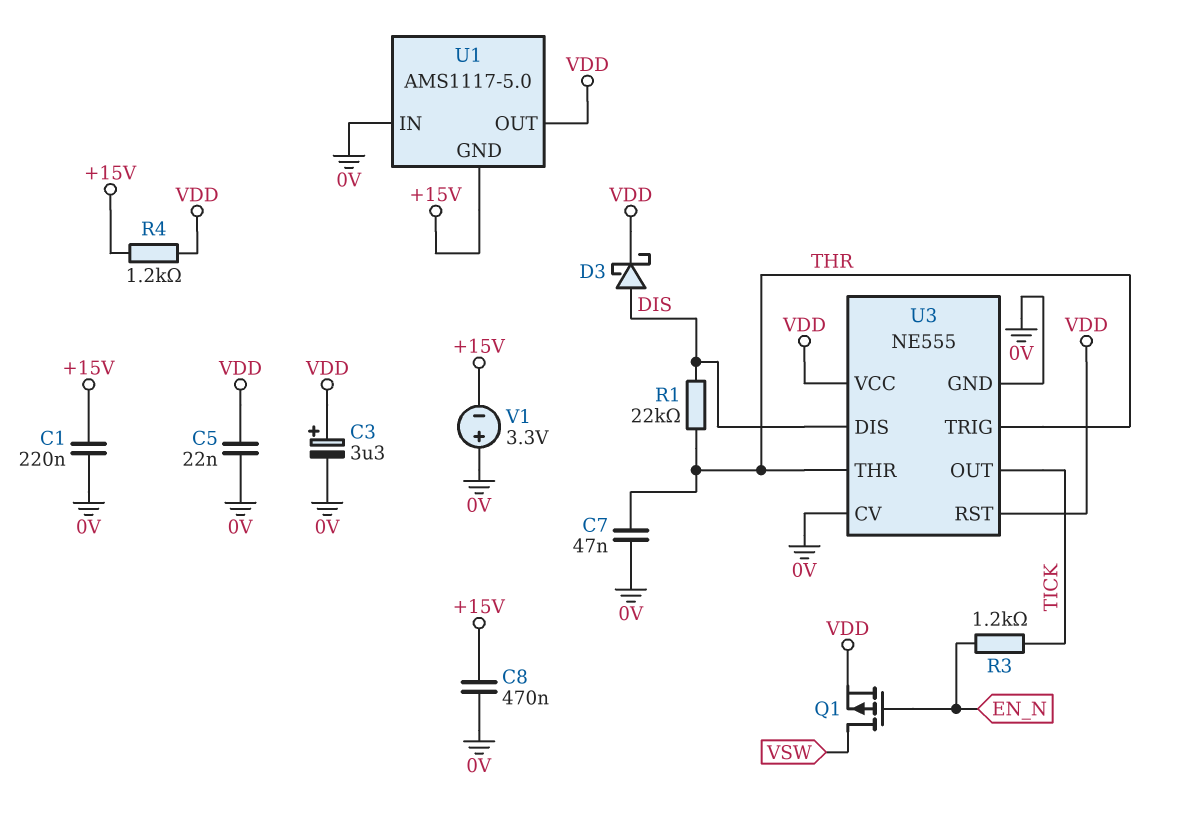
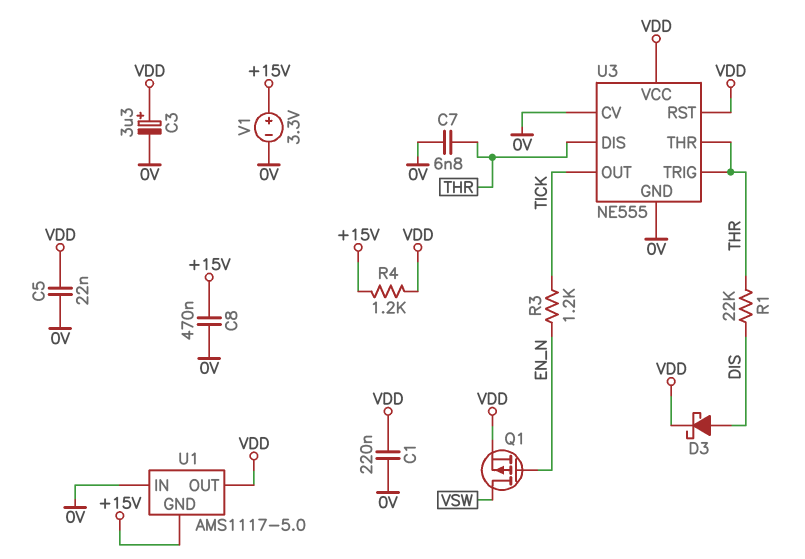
C1: 220nF (+15V, 0V) -> 220nF (0V, VDD)
C7: 47nF (0V, THR) -> 6.8nF (0V, THR)
U3 pin DIS: DIS -> THR
V1: 3.3V (plus 0V, minus +15V) -> 3.3V (plus +15V, minus 0V)

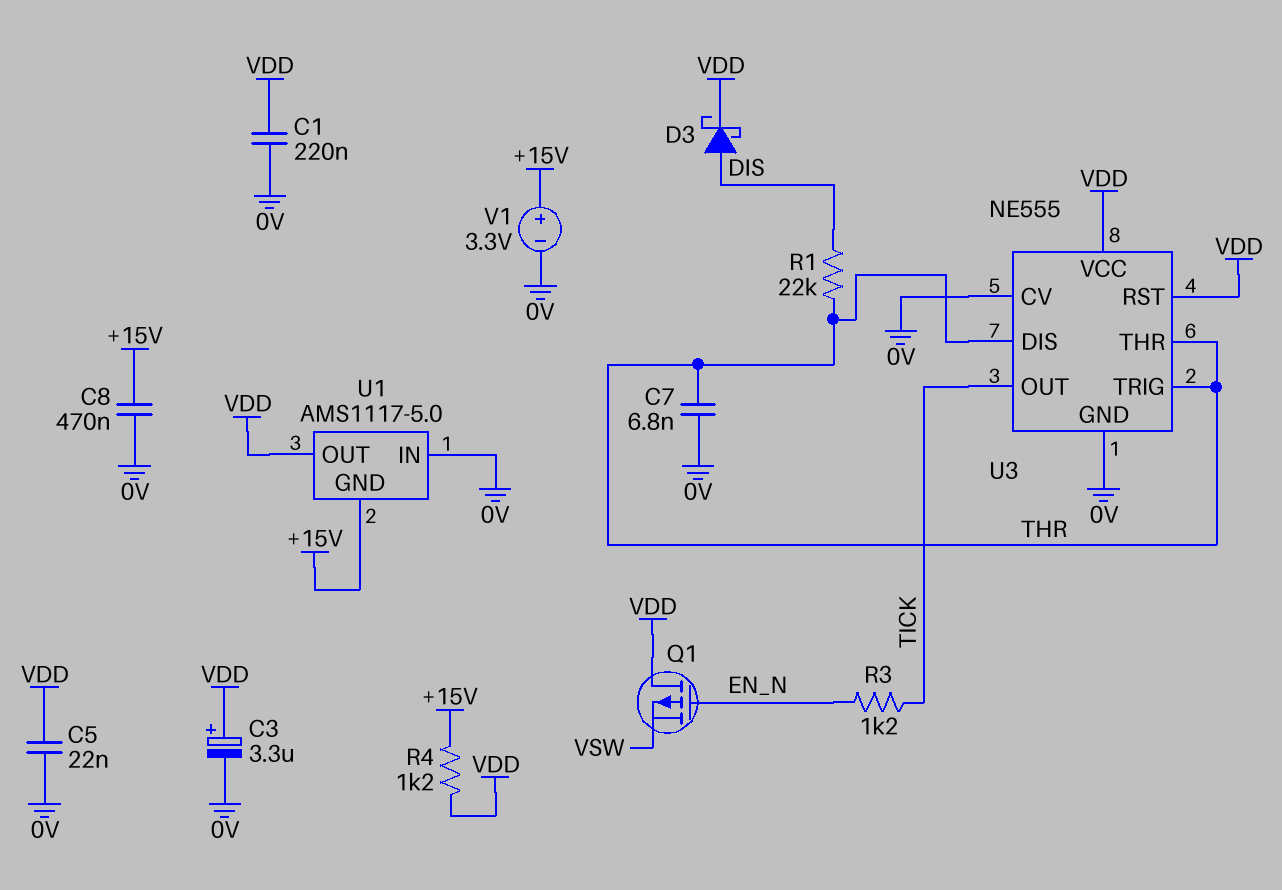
Q1: PMOS (G EN_N, D VSW, S VDD) -> PMOS (G EN_N, D VDD, S VSW)

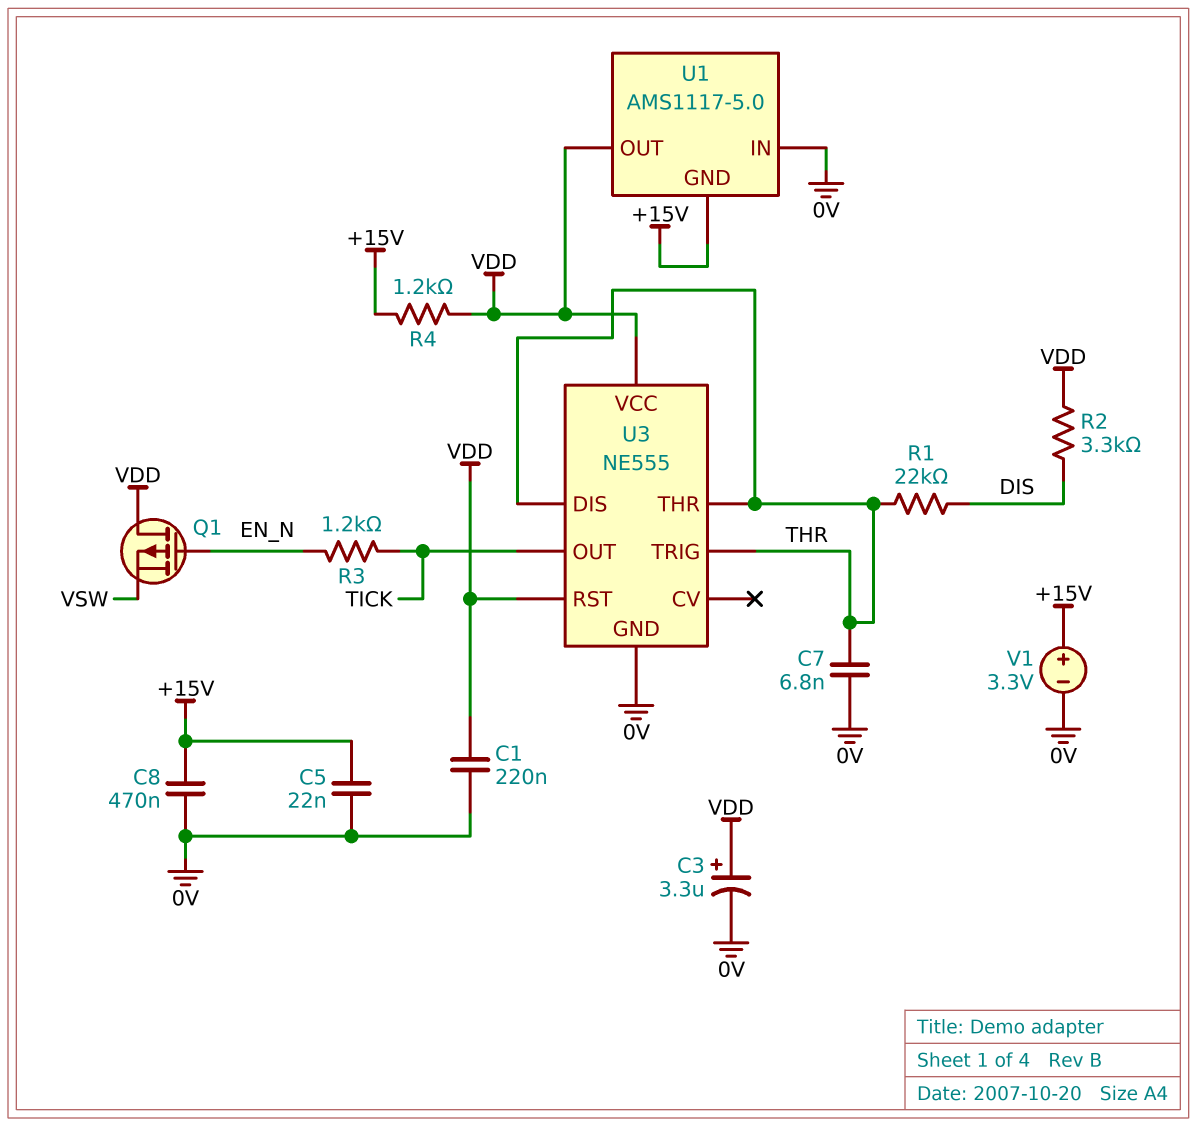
C5: 22nF (0V, VDD) -> 22nF (+15V, 0V)
D3: schottky (A DIS, K VDD) -> none
R2: none -> 3.3k (DIS, VDD)
U3 pin CV: 0V -> none

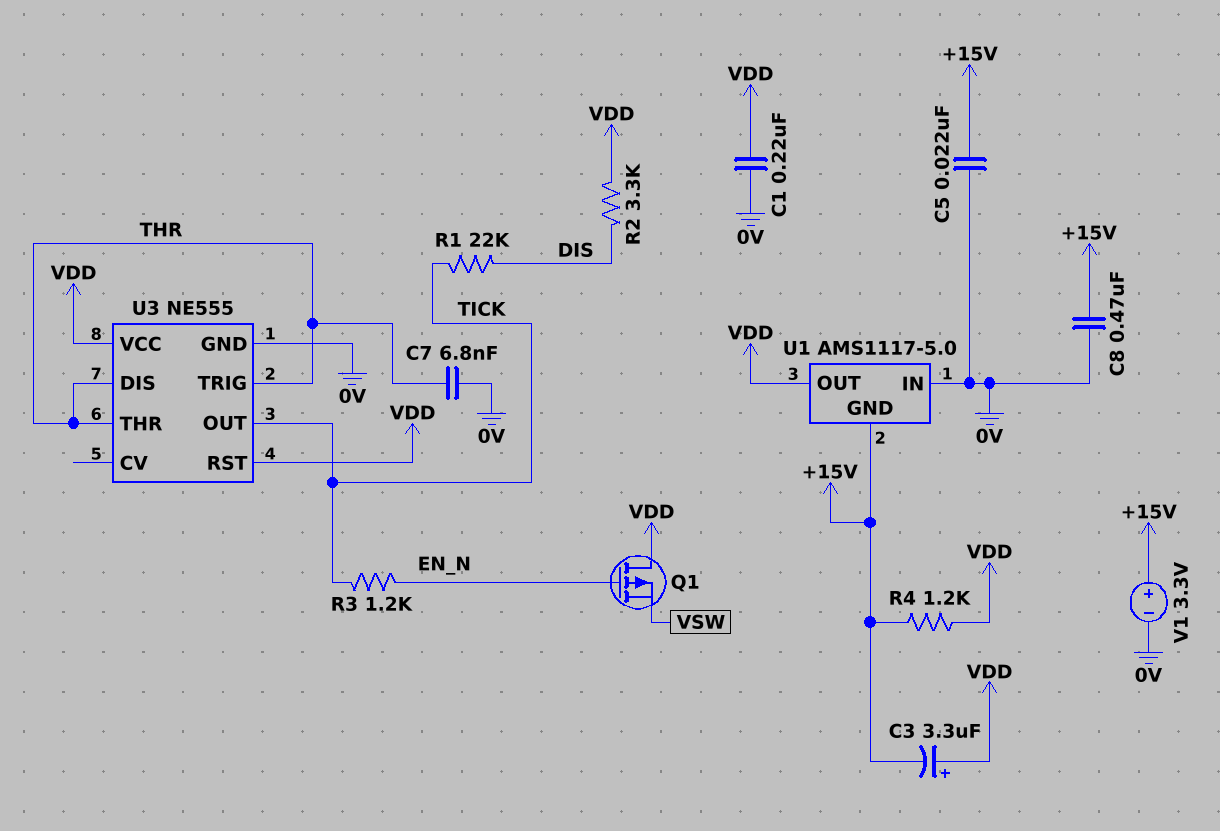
C3: 3.3uF (plus VDD, minus 0V) -> 3.3uF (plus VDD, minus +15V)
R1: 22k (DIS, THR) -> 22k (DIS, TICK)

